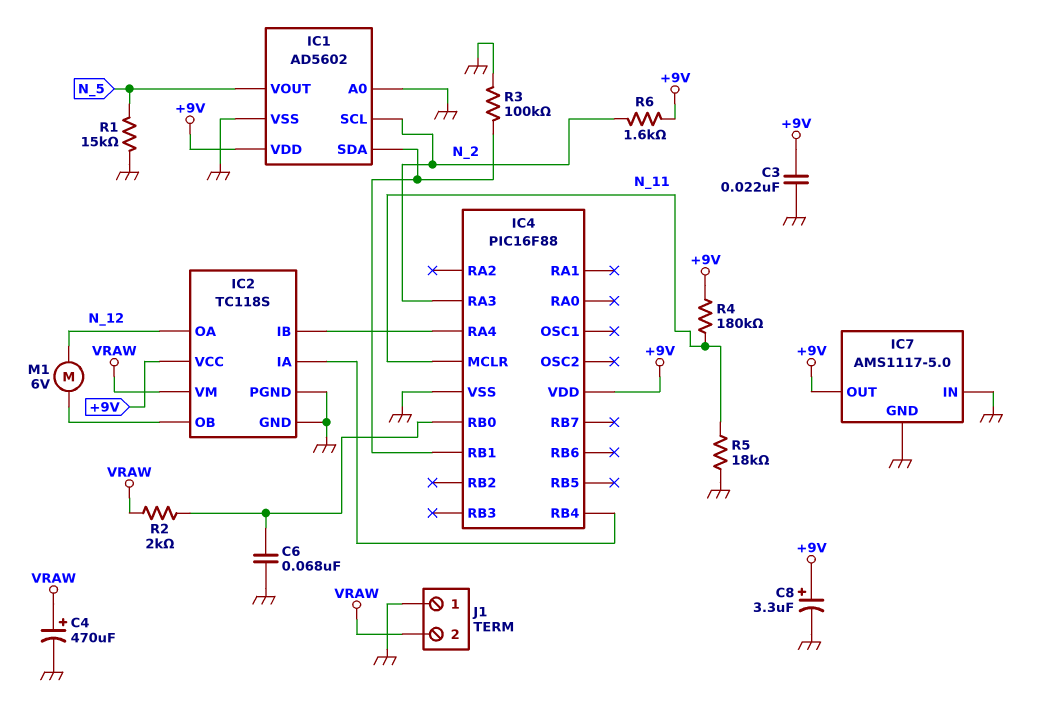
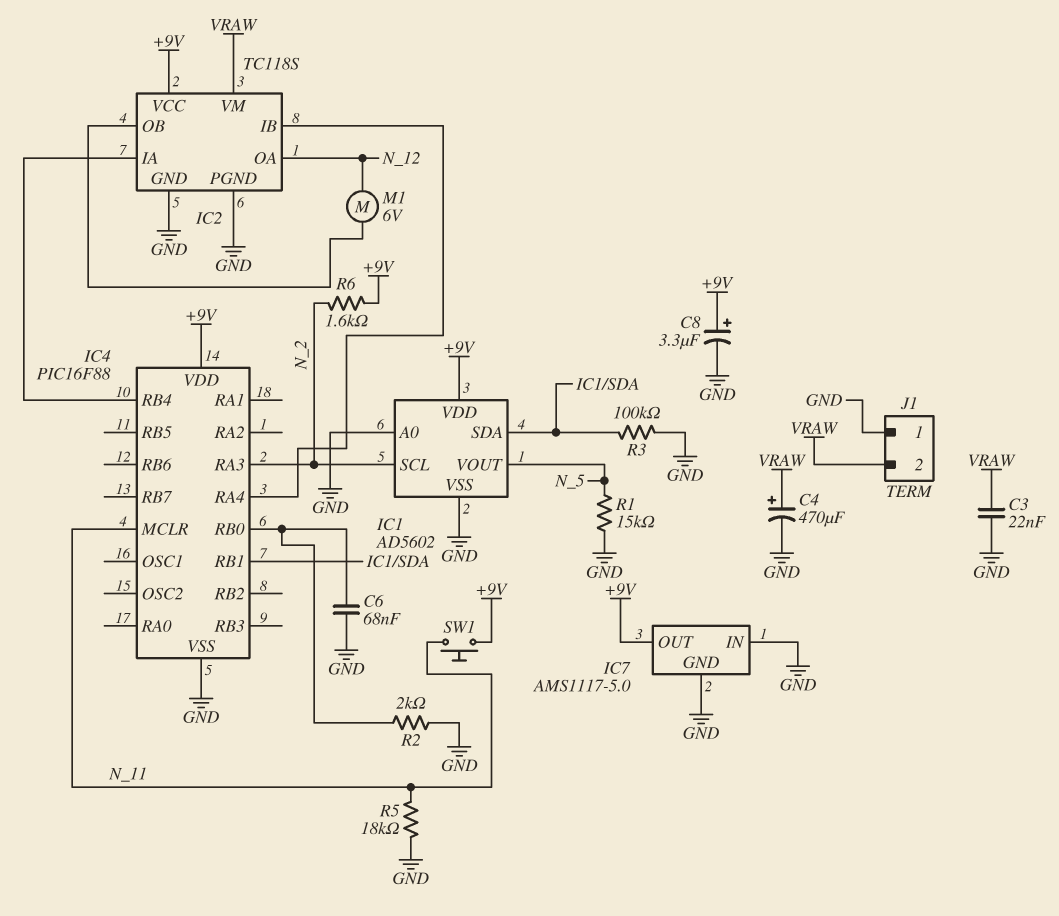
C3: 22nF (+9V, GND) -> 22nF (GND, VRAW)
R2: 2k (IC4/RB0, VRAW) -> 2k (GND, IC4/RB0)
R4: 180k (+9V, N_11) -> none
SW1: none -> button (+9V, N_11)

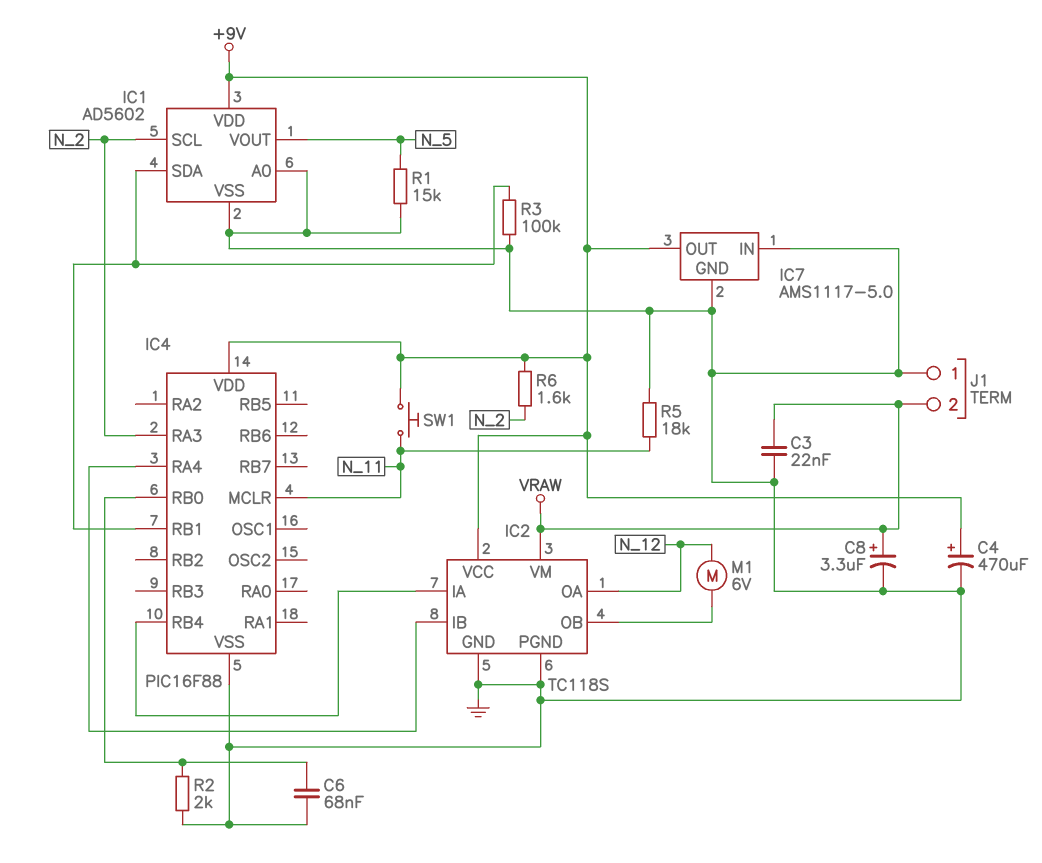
C4: 470uF (plus VRAW, minus GND) -> 470uF (plus +9V, minus GND)
C8: 3.3uF (plus +9V, minus GND) -> 3.3uF (plus VRAW, minus GND)

